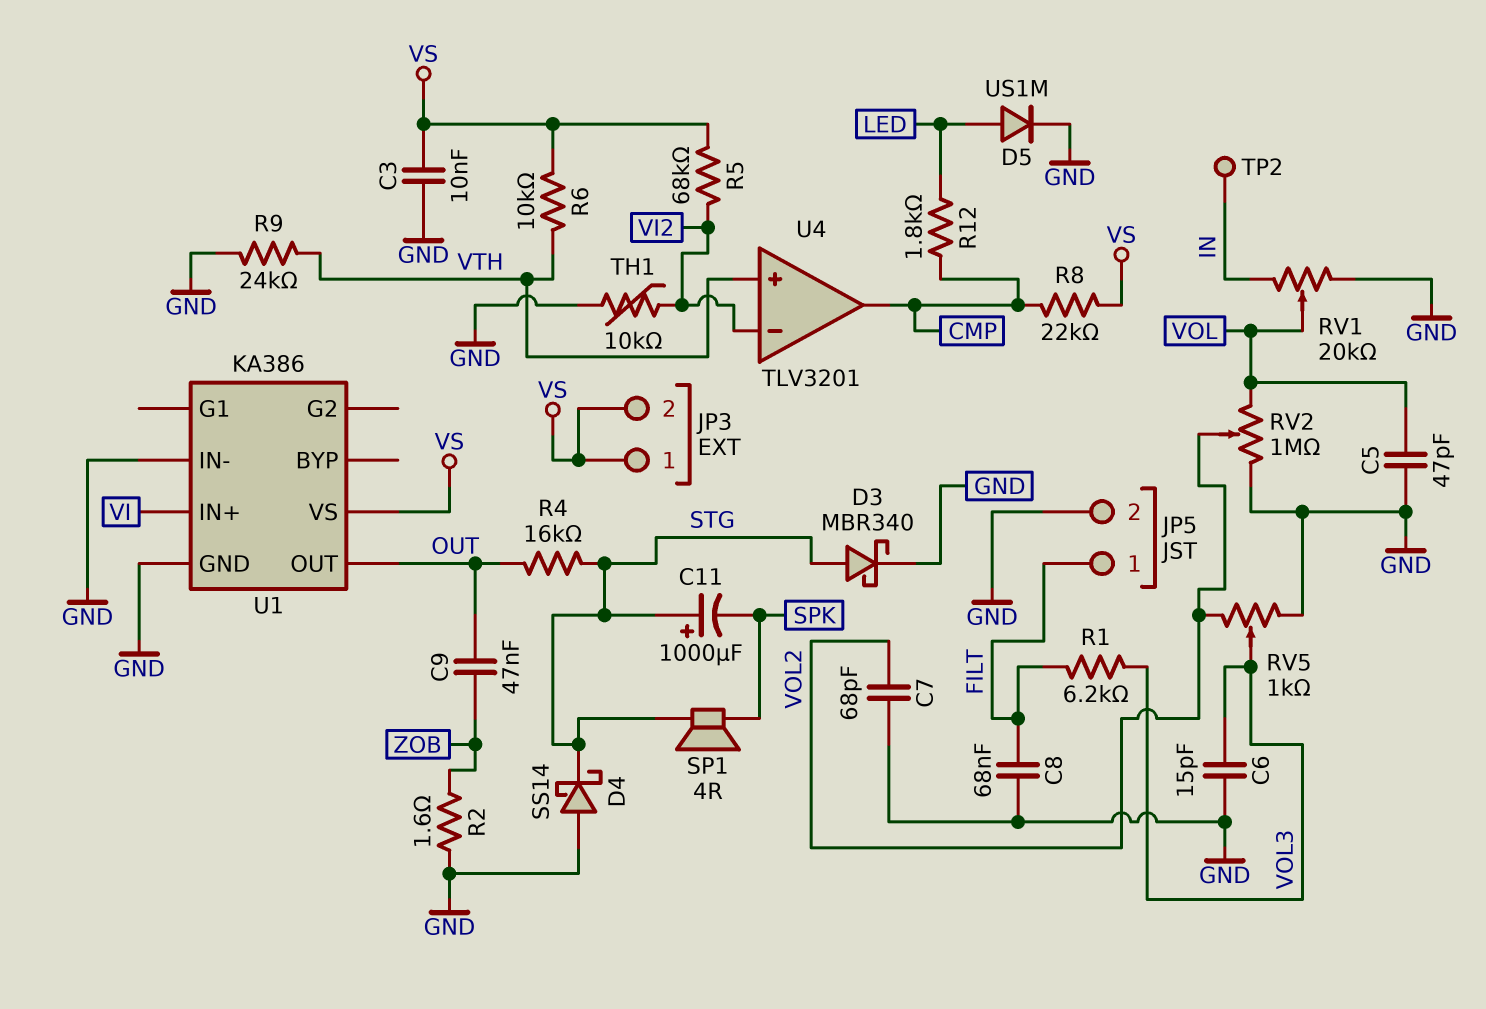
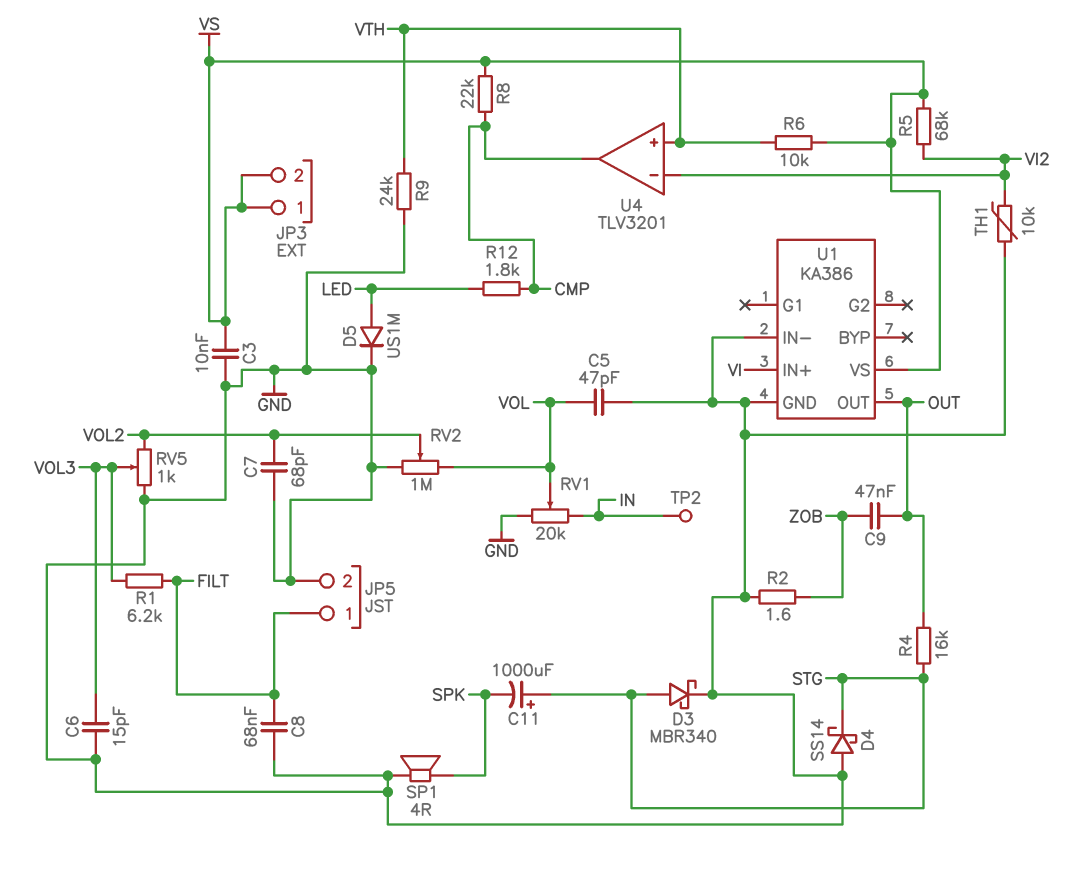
SP1: speaker 4R (SPK, STG) -> speaker 4R (GND, SPK)

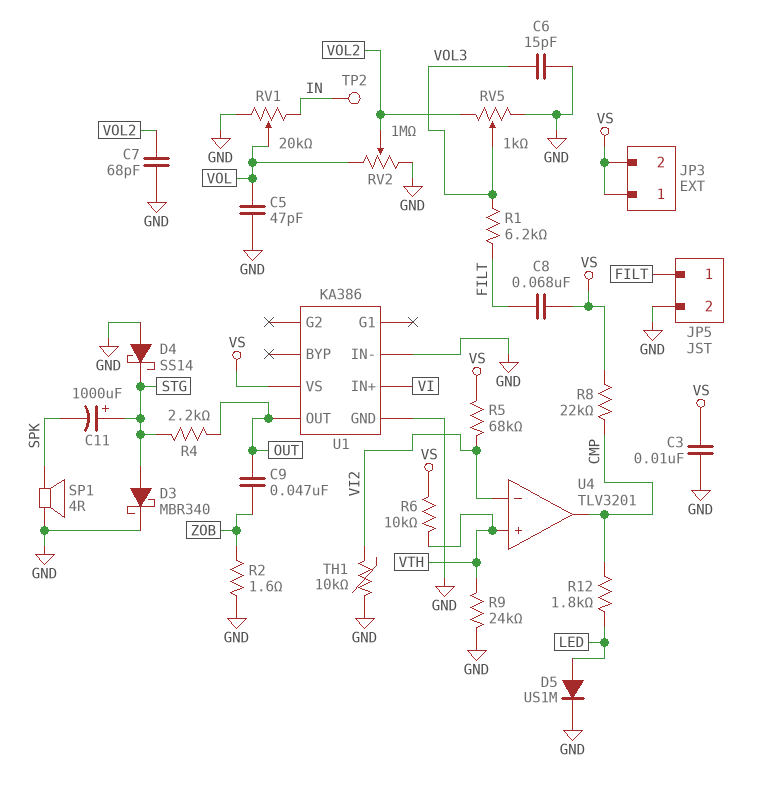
C8: 68nF (FILT, GND) -> 68nF (FILT, VS)
R4: 16k (OUT, STG) -> 2.2k (OUT, STG)

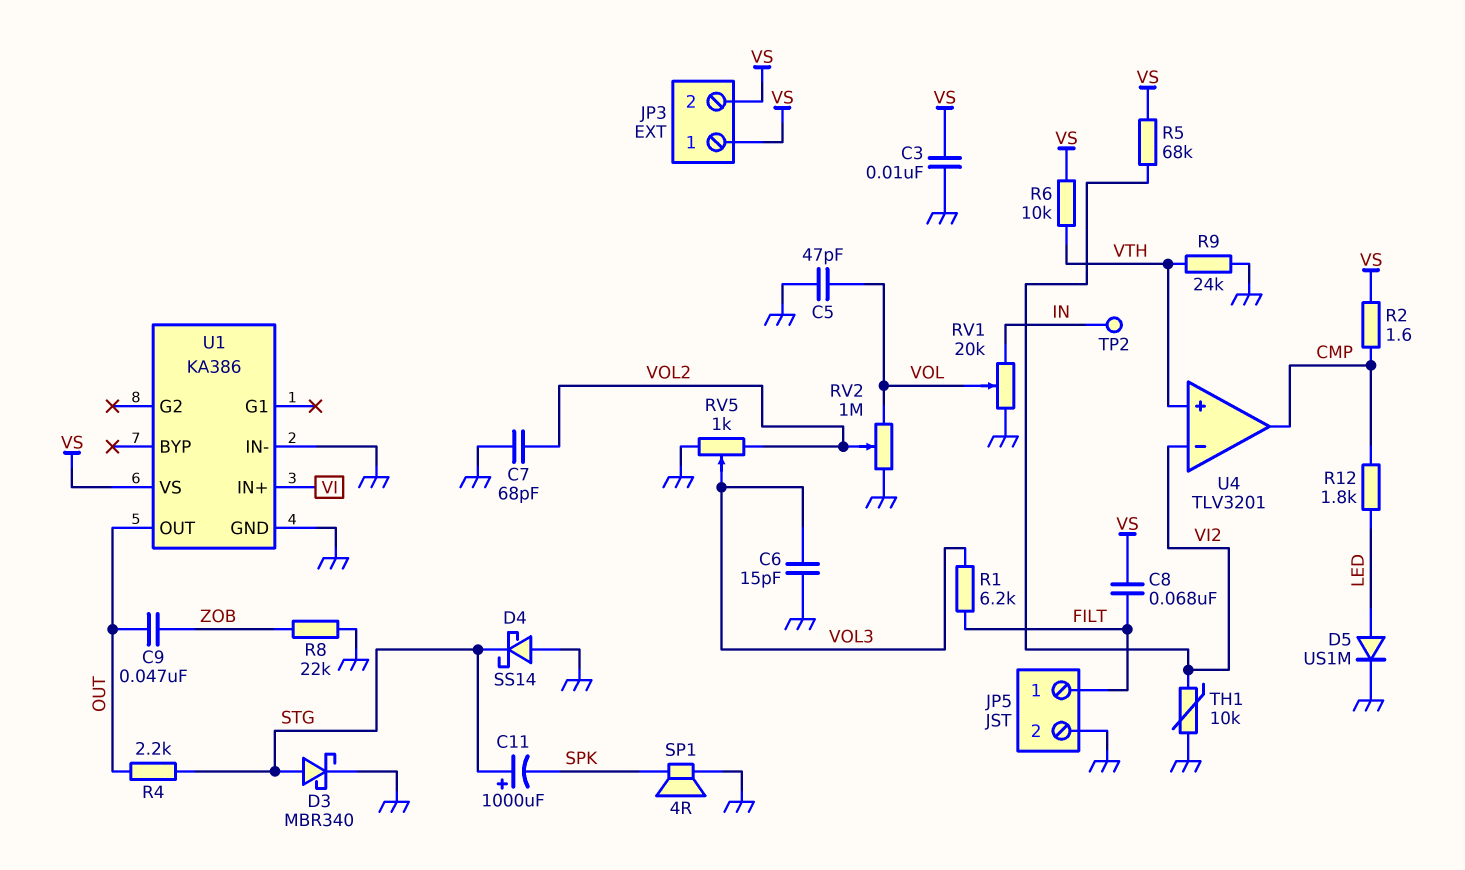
R2: 1.6 (GND, ZOB) -> 1.6 (CMP, VS)
R8: 22k (CMP, VS) -> 22k (GND, ZOB)

